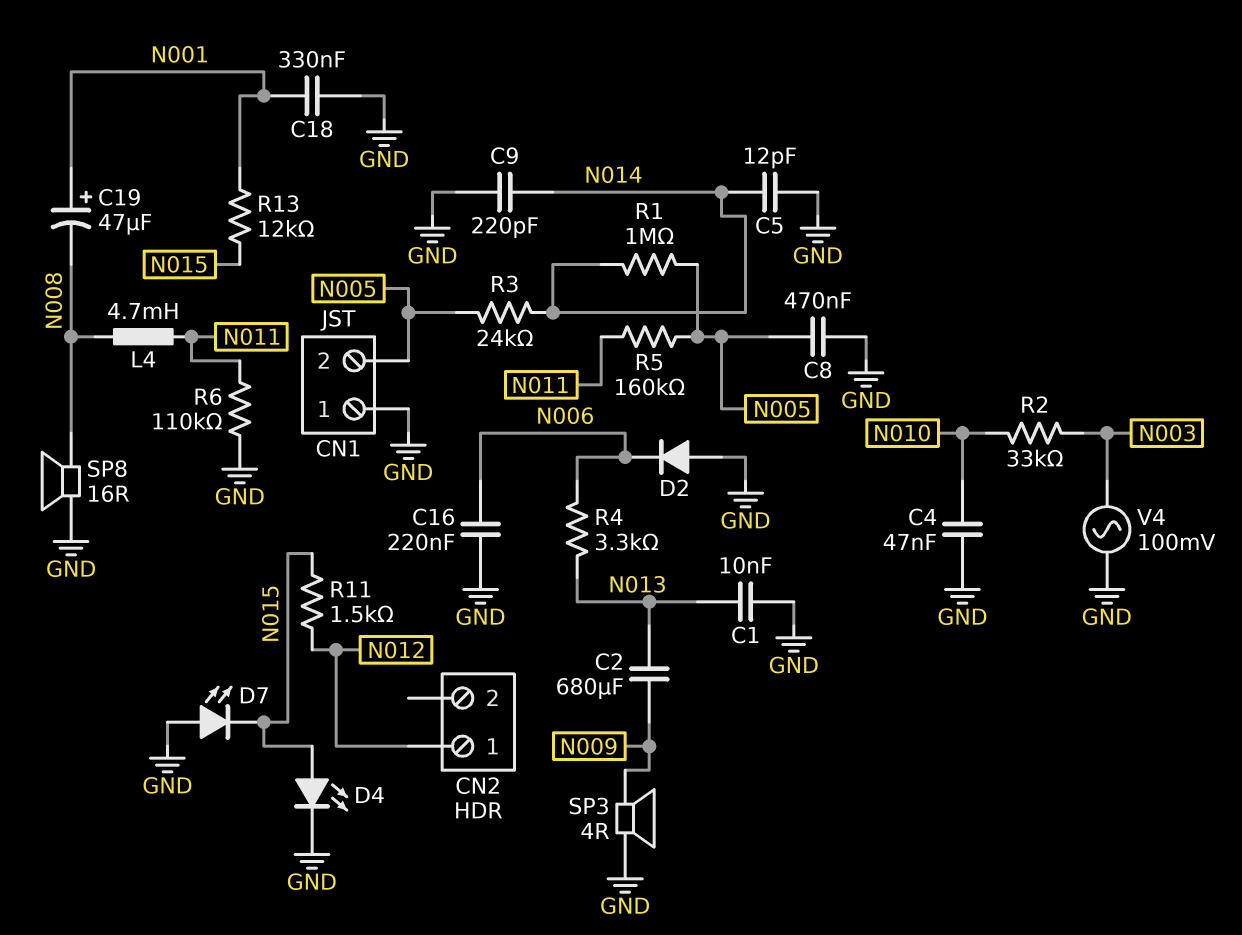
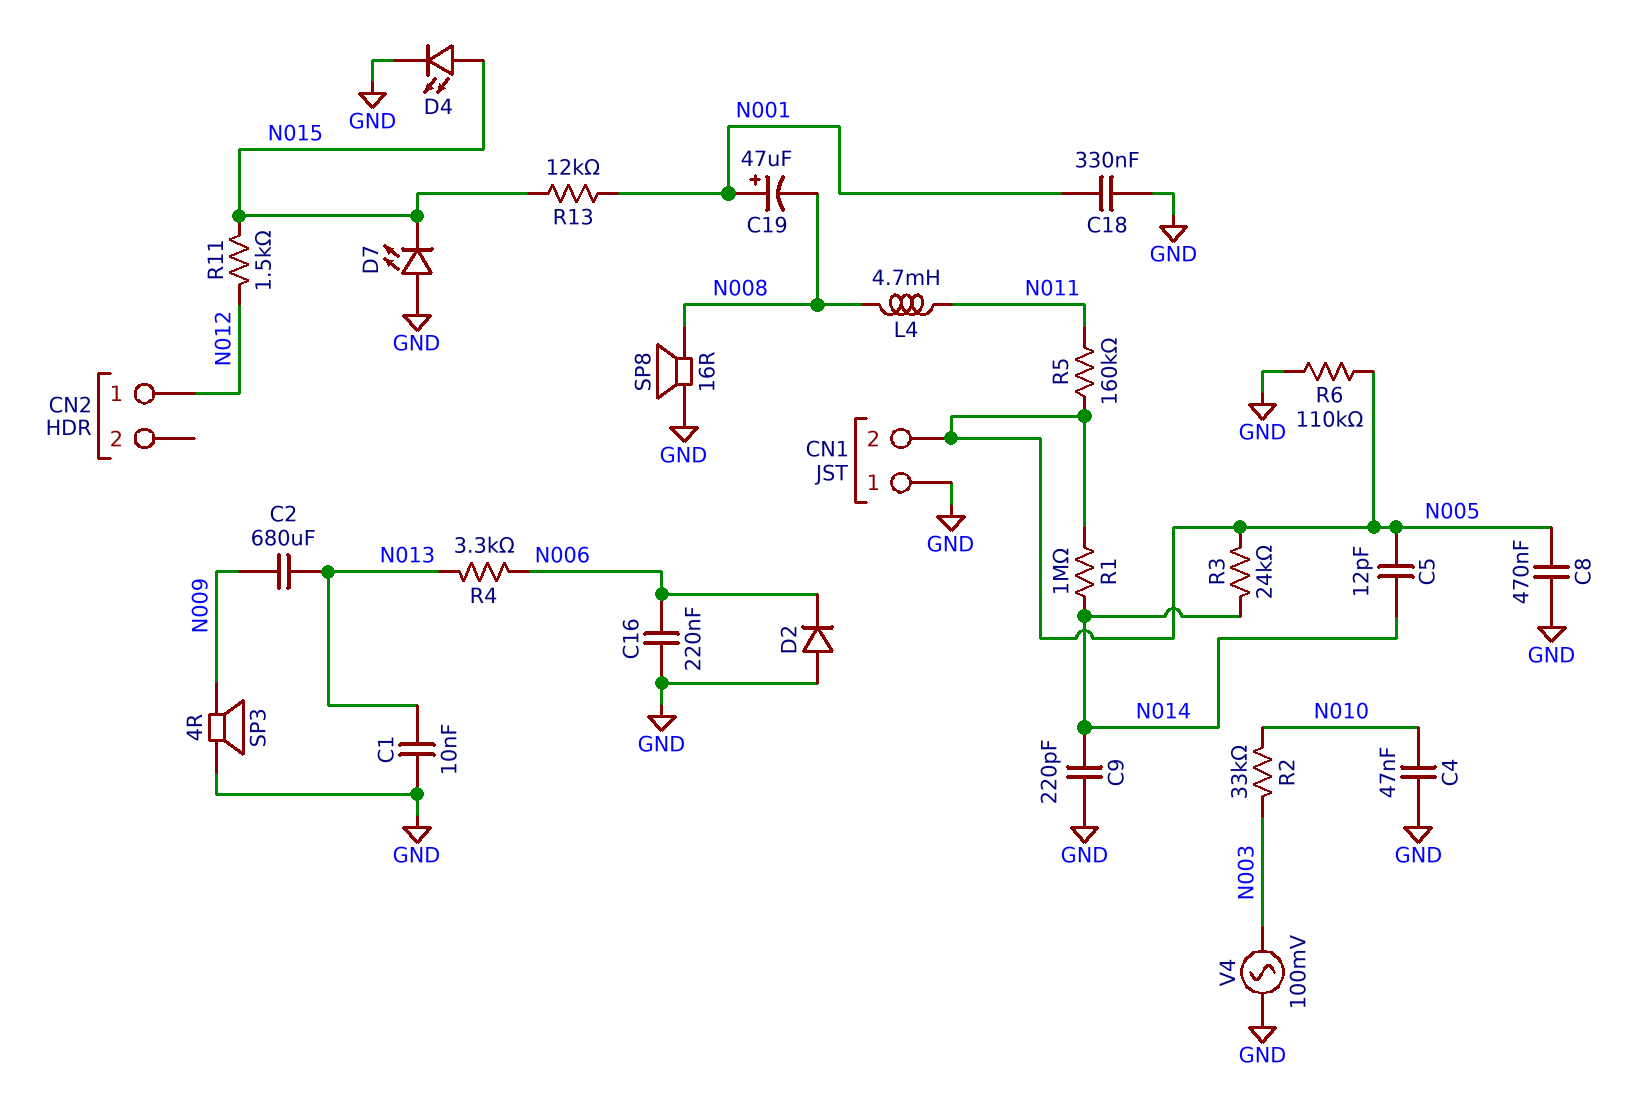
C5: 12pF (GND, N014) -> 12pF (N005, N014)
R6: 110k (GND, N011) -> 110k (GND, N005)

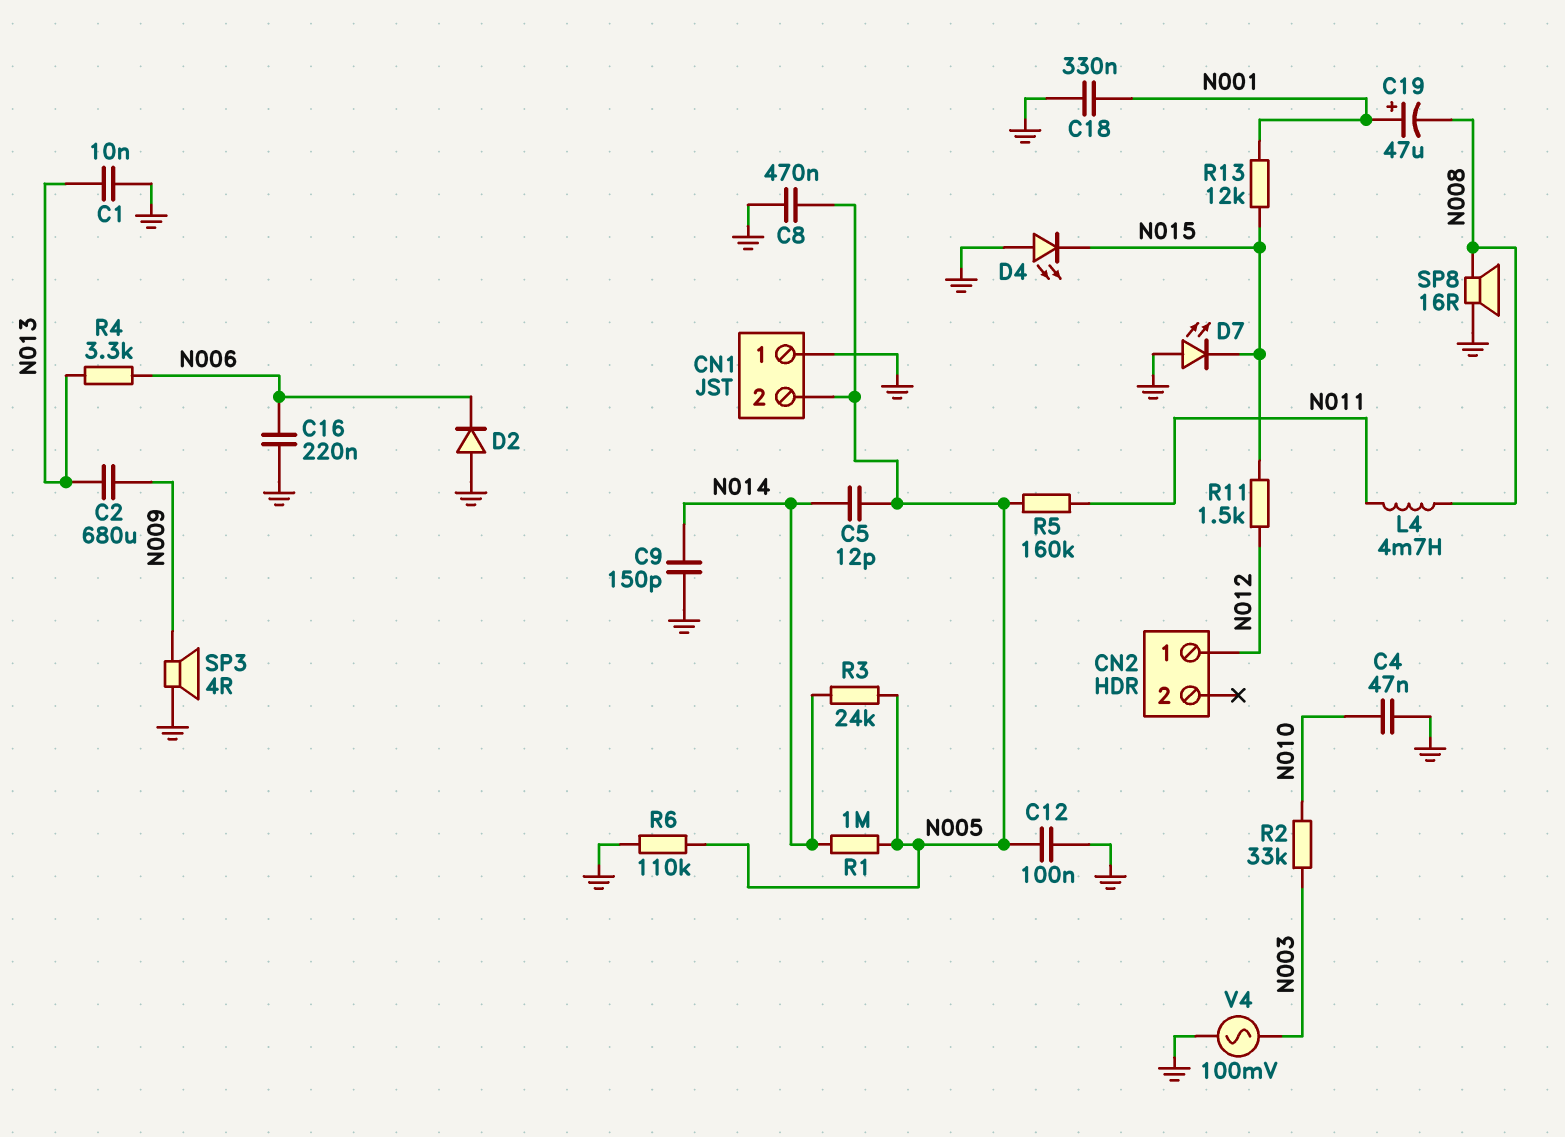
C9: 220pF (GND, N014) -> 150pF (GND, N014)
C12: none -> 100nF (GND, N005)
D4: LED (A N015, K GND) -> LED (A GND, K N015)

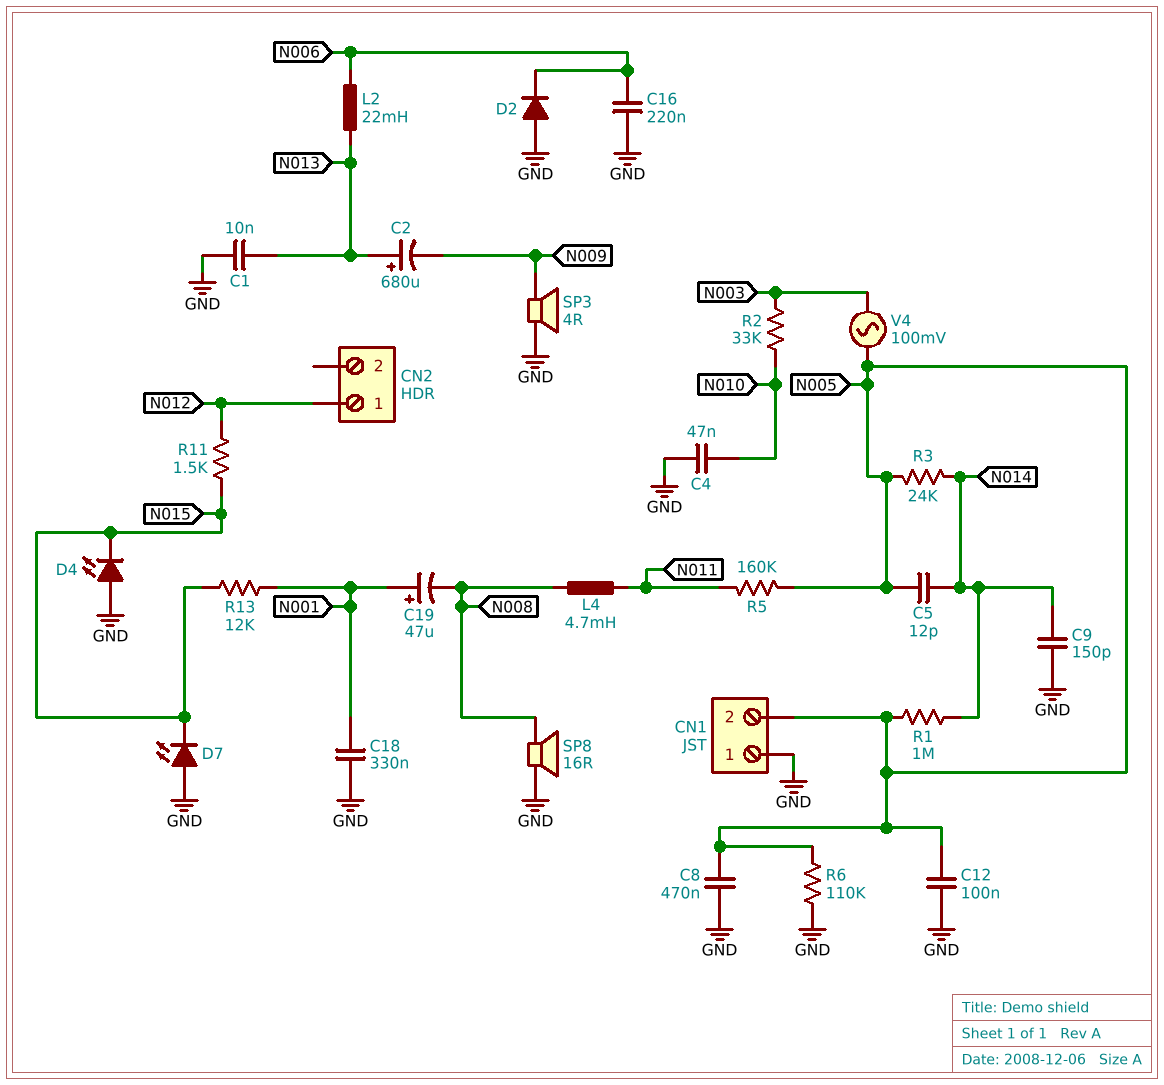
C2: 680uF (N009, N013) -> 680uF (plus N013, minus N009)
L2: none -> 22mH (N006, N013)
R4: 3.3k (N006, N013) -> none
V4: AC 100mV (GND, N003) -> AC 100mV (N003, N005)

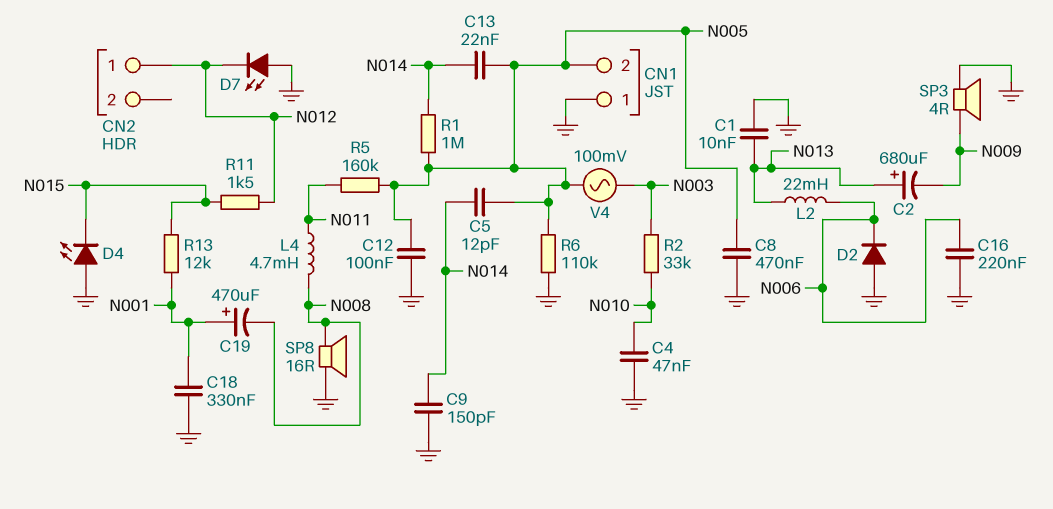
C13: none -> 22nF (N005, N014)
C19: 47uF (plus N001, minus N008) -> 470uF (plus N001, minus N008)
D7: LED (A GND, K N015) -> LED (A GND, K N012)
R3: 24k (N005, N014) -> none

